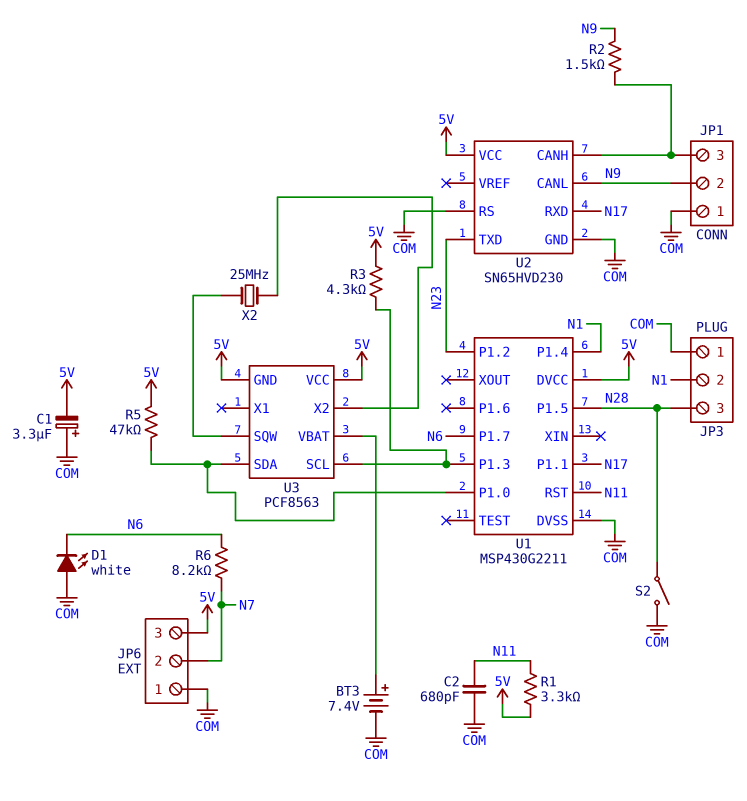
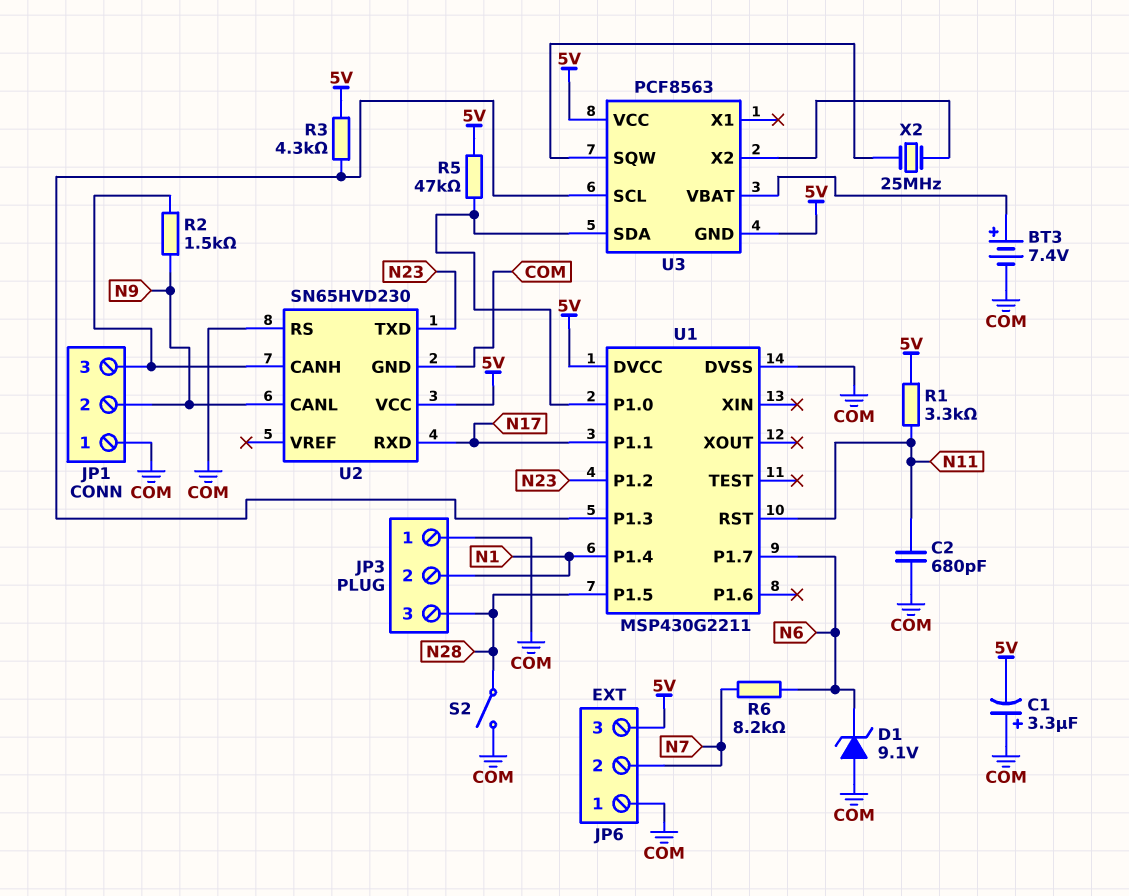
D1: LED white (A COM, K N6) -> zener 9.1V (A COM, K N6)

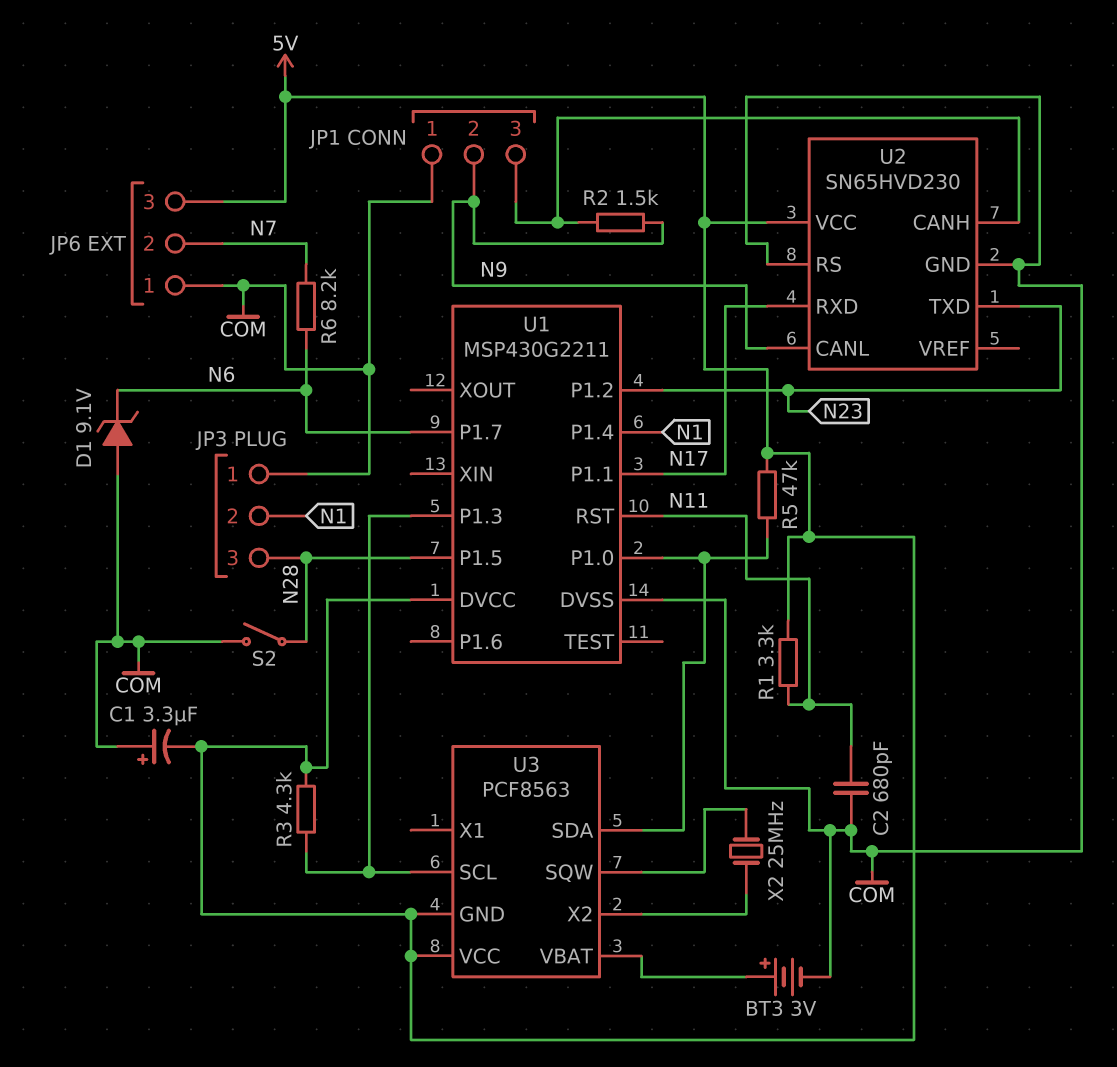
BT3: 7.4V (plus U3/VBAT, minus COM) -> 3V (plus U3/VBAT, minus COM)

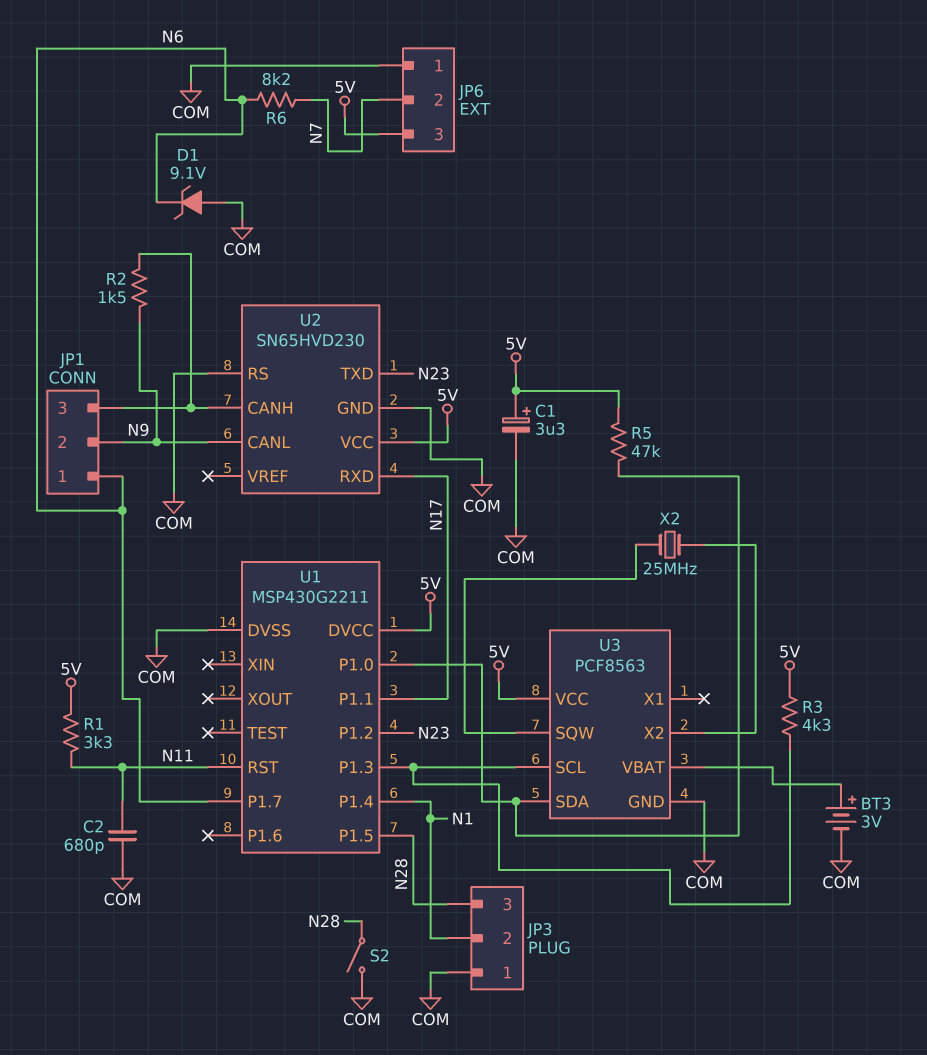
C1: 3.3uF (plus COM, minus 5V) -> 3.3uF (plus 5V, minus COM)
JP1 pin 1: COM -> N6
U3 pin GND: 5V -> COM

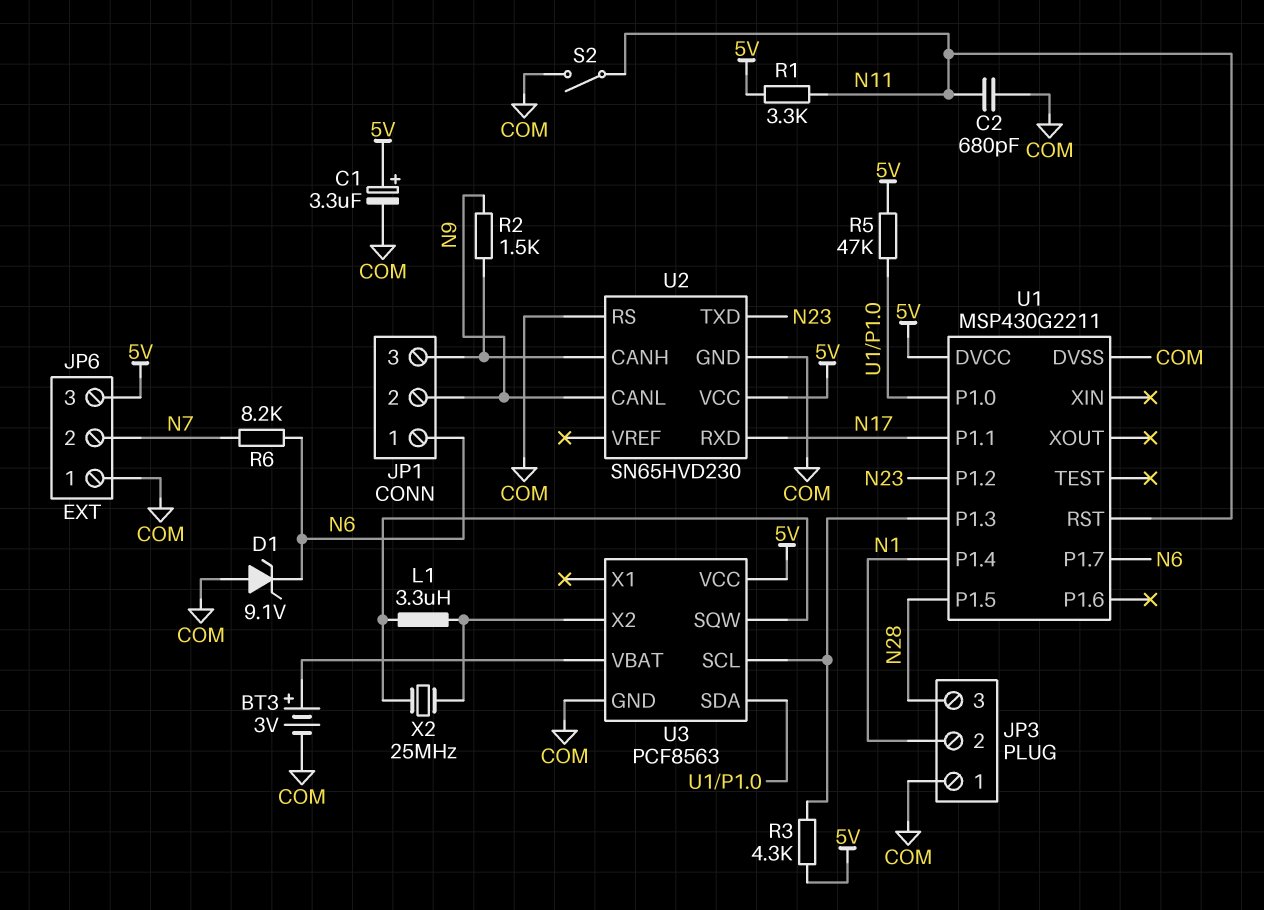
L1: none -> 3.3uH (U3/SQW, U3/X2)
S2: switch (COM, N28) -> switch (COM, N11)

